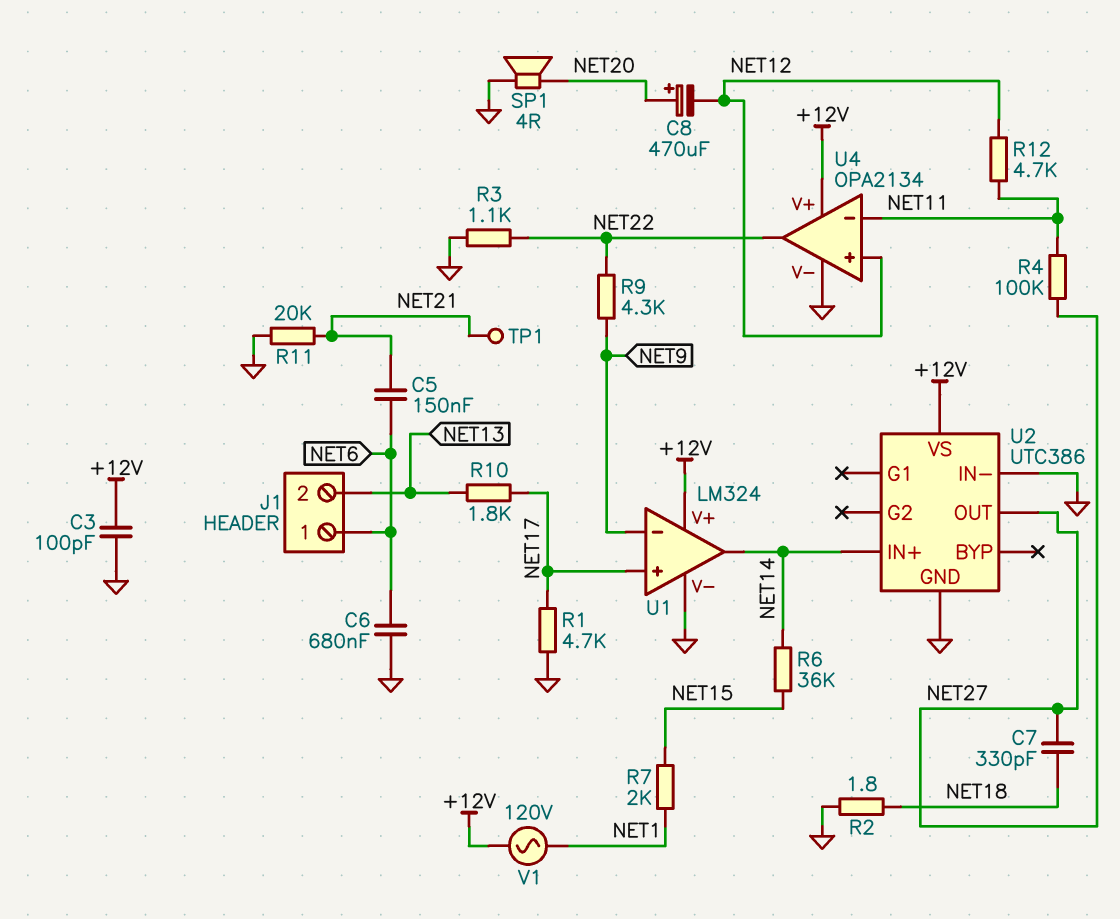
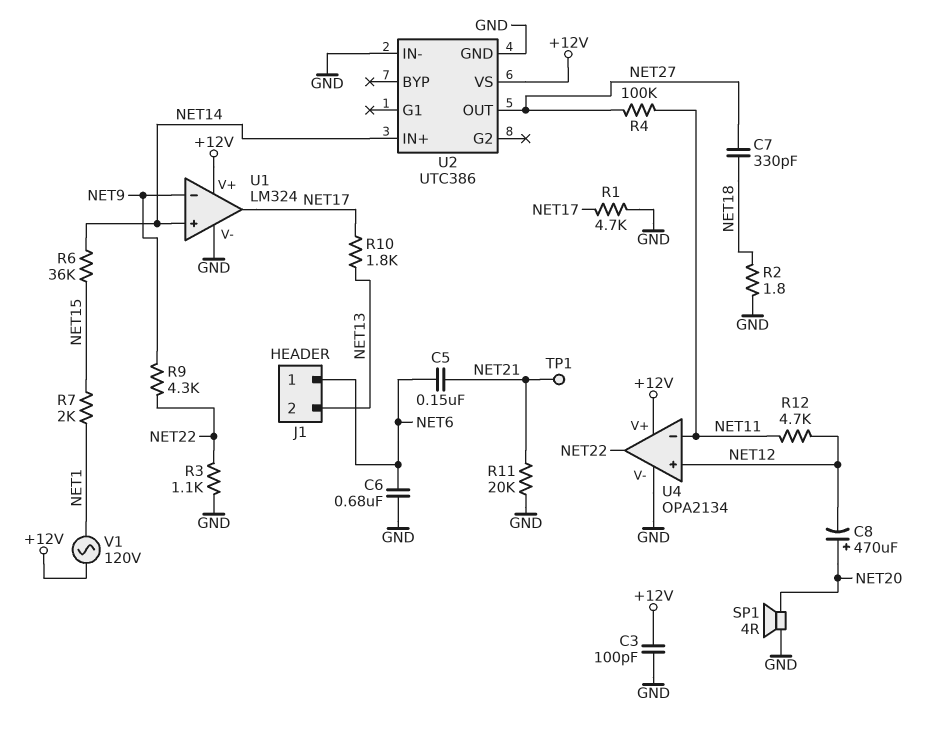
U1 pin in+: NET17 -> NET14
U1 pin out: NET14 -> NET17

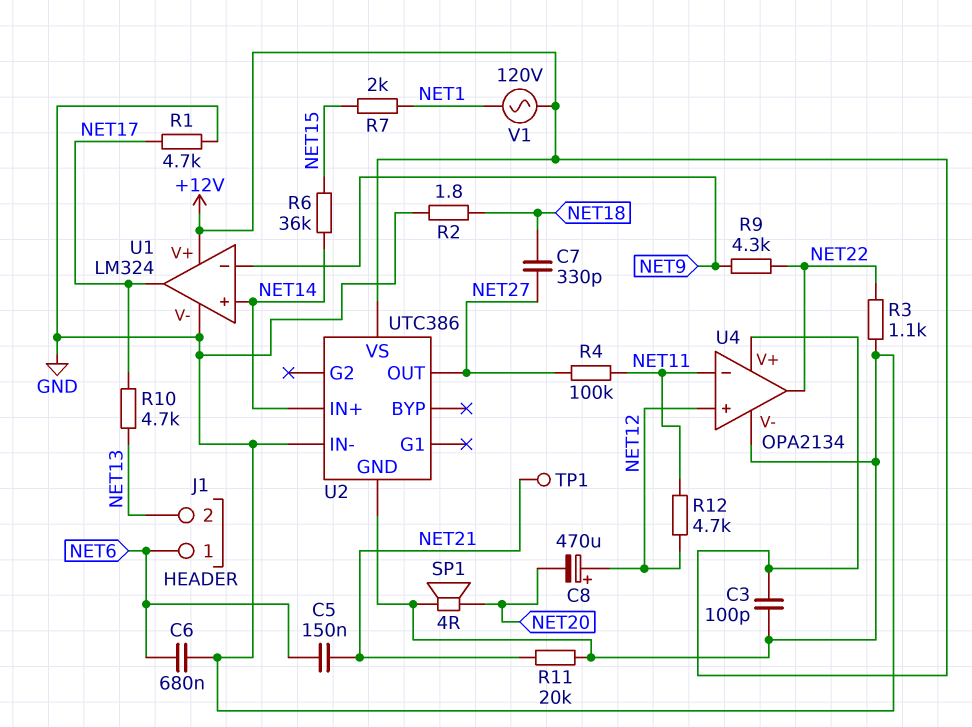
C8: 470uF (plus NET20, minus NET12) -> 470uF (plus NET12, minus NET20)
R10: 1.8k (NET13, NET17) -> 4.7k (NET13, NET17)

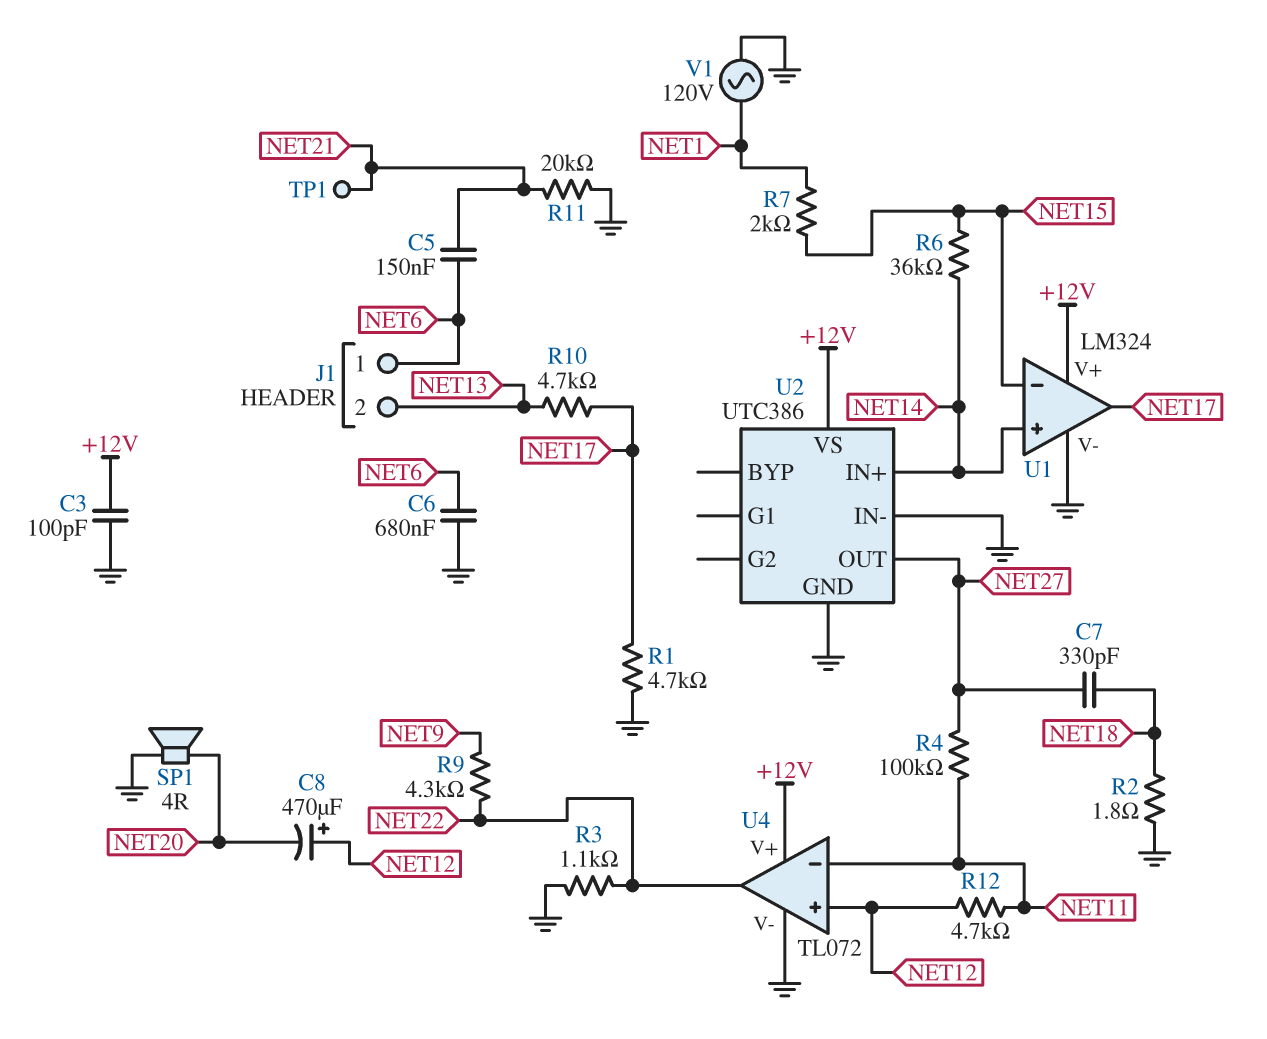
U1 pin in-: NET9 -> NET15
U4: OPA2134 -> TL072
V1: AC 120V (+12V, NET1) -> AC 120V (GND, NET1)

